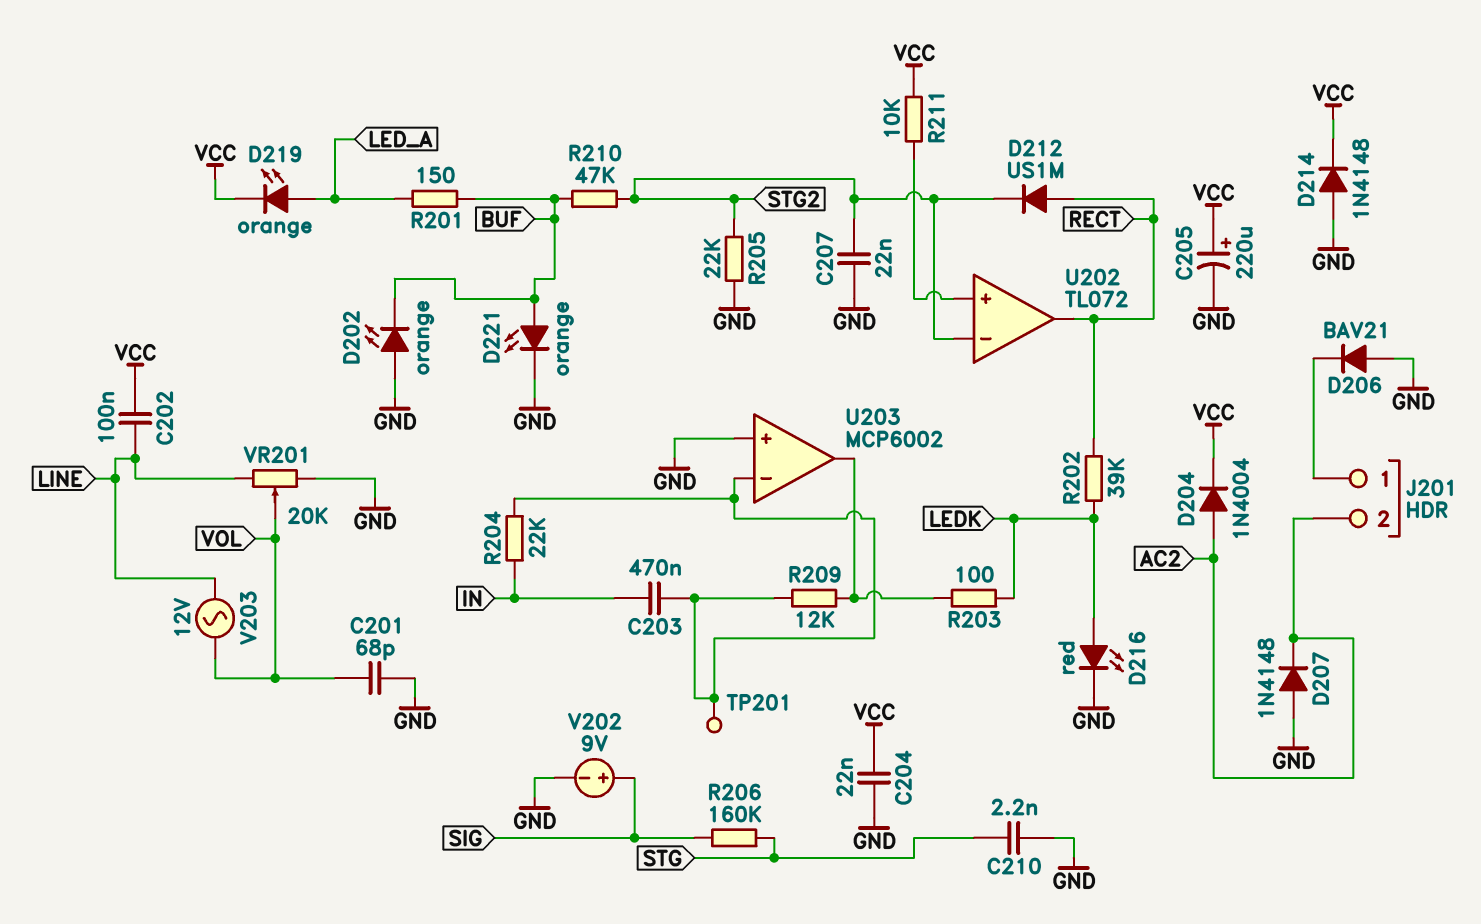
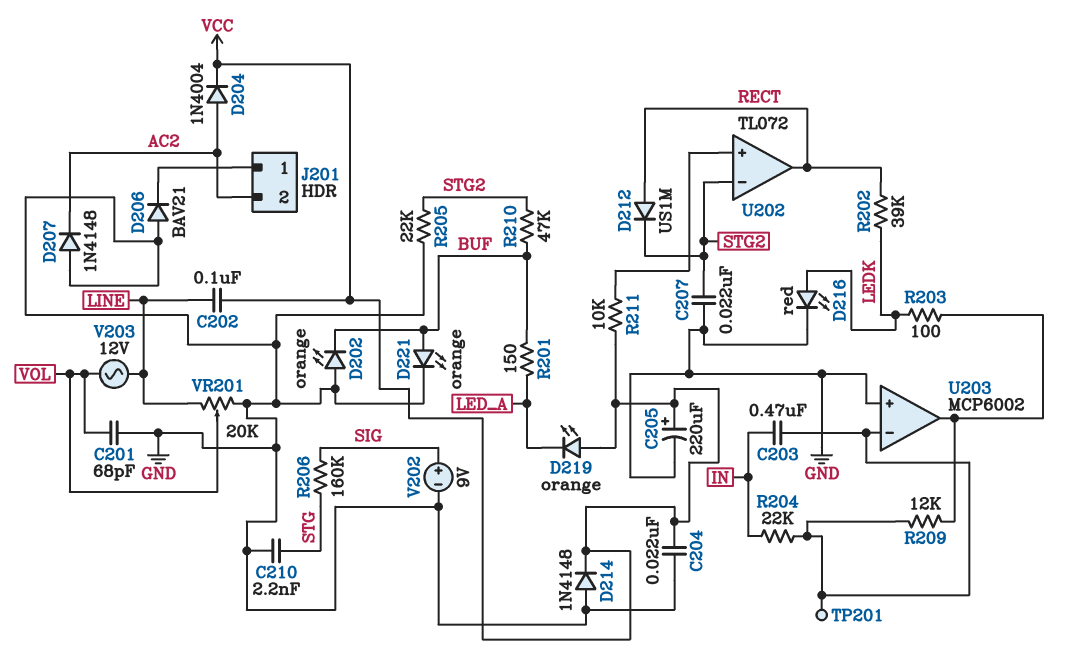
D219: LED orange (A LED_A, K VCC) -> LED orange (A VCC, K LED_A)

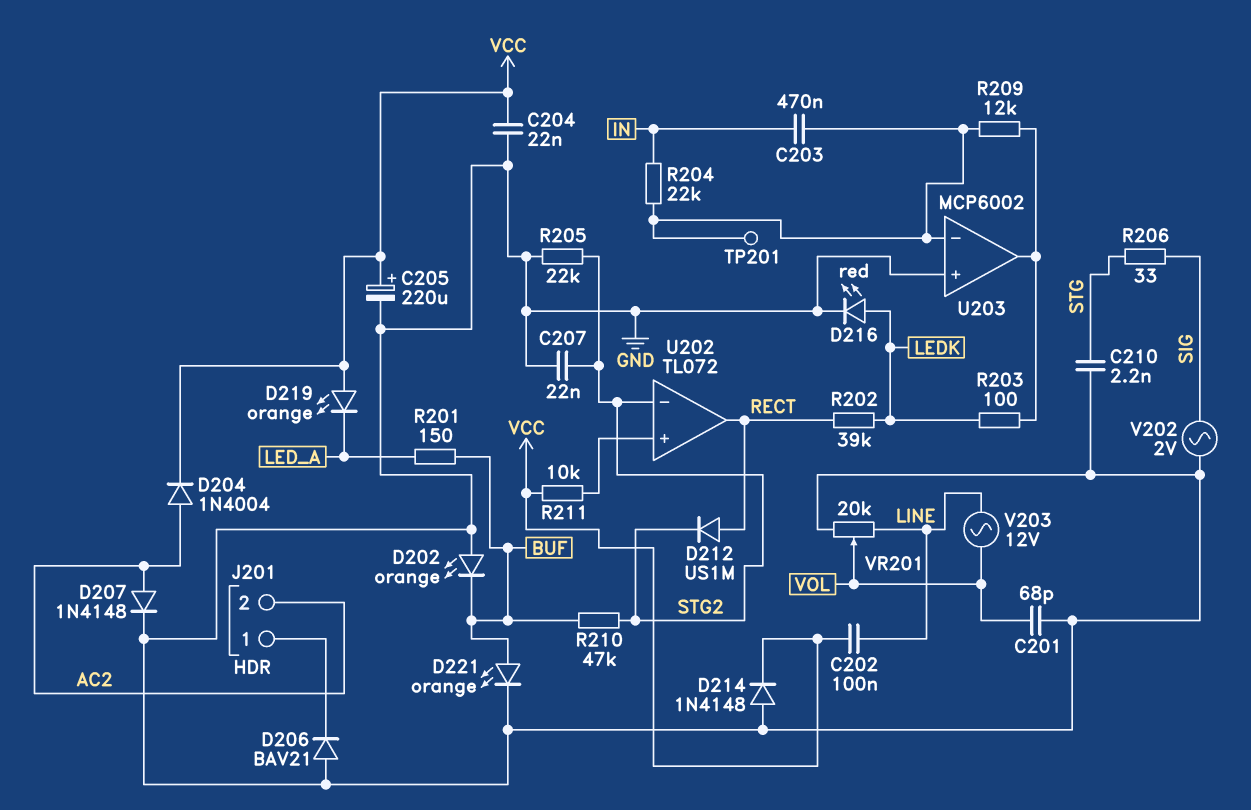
D207: diode 1N4148 (A GND, K AC2) -> diode 1N4148 (A AC2, K GND)
R206: 160k (SIG, STG) -> 33 (SIG, STG)
V202: 9V (plus SIG, minus GND) -> AC 2V (GND, SIG)

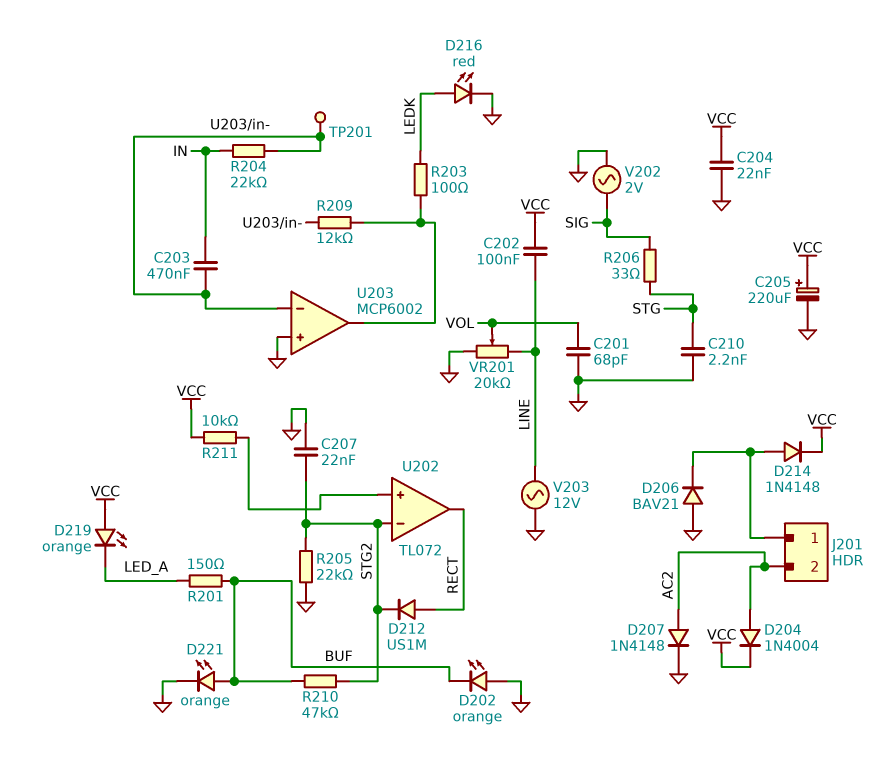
D214: diode 1N4148 (A GND, K VCC) -> diode 1N4148 (A J201/1, K VCC)
R202: 39k (LEDK, RECT) -> none
V203: AC 12V (LINE, VOL) -> AC 12V (GND, LINE)

